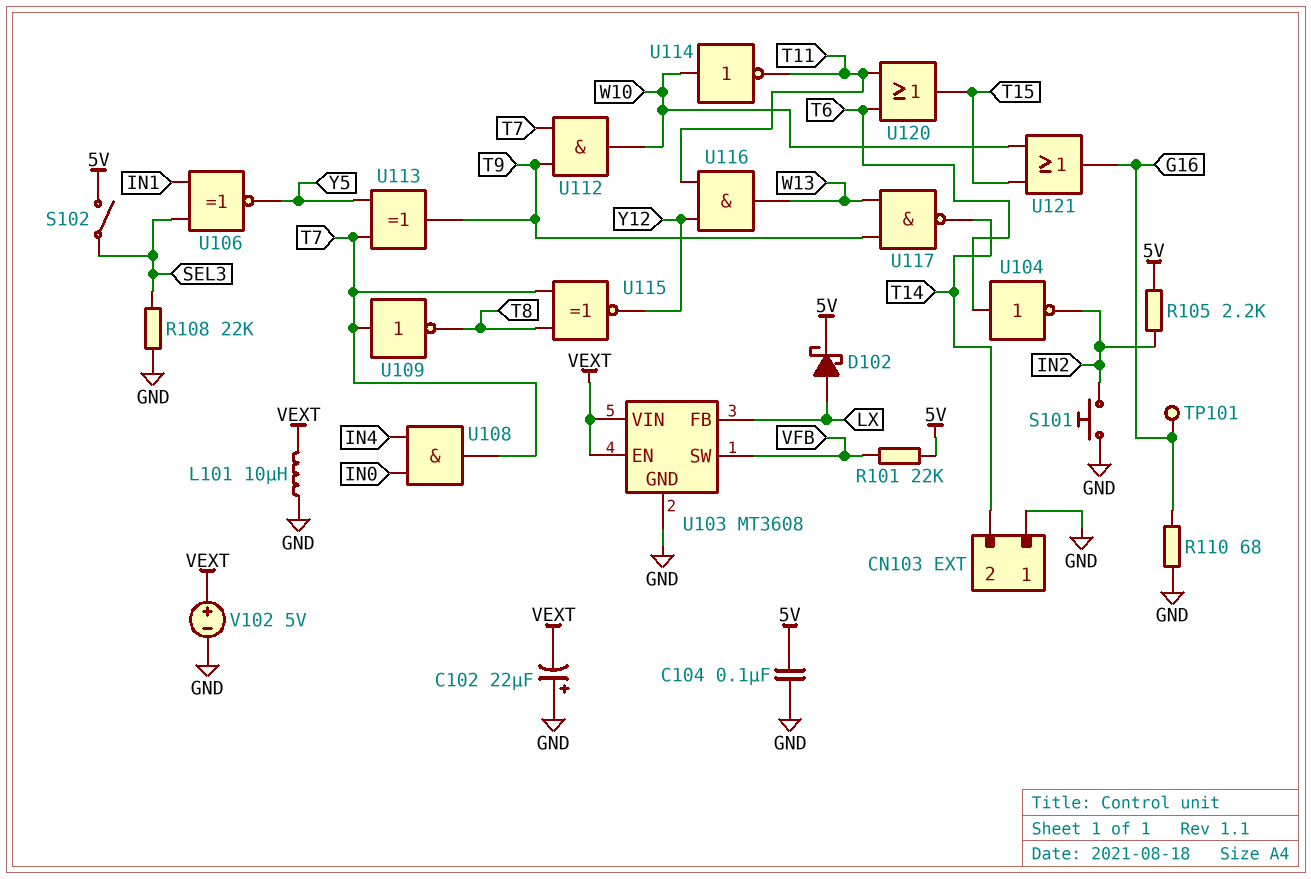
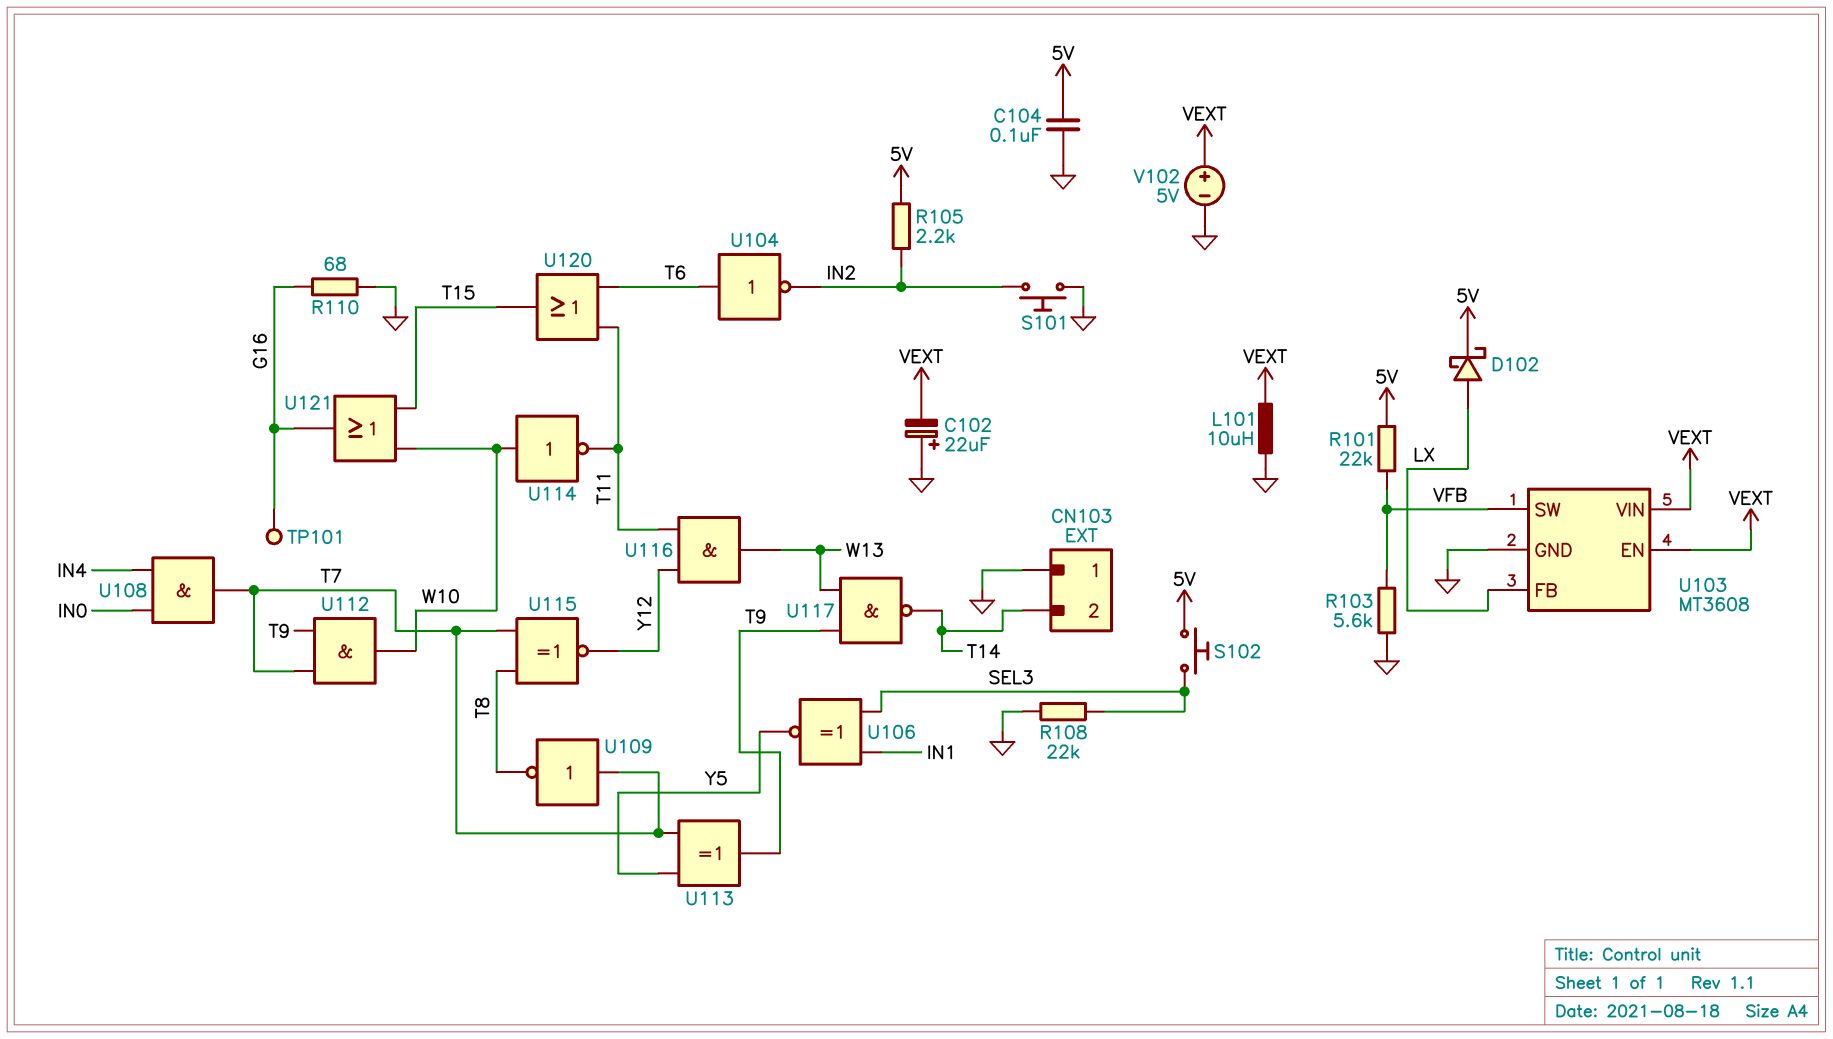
R103: none -> 5.6k (GND, VFB)
S102: switch (5V, SEL3) -> button (5V, SEL3)

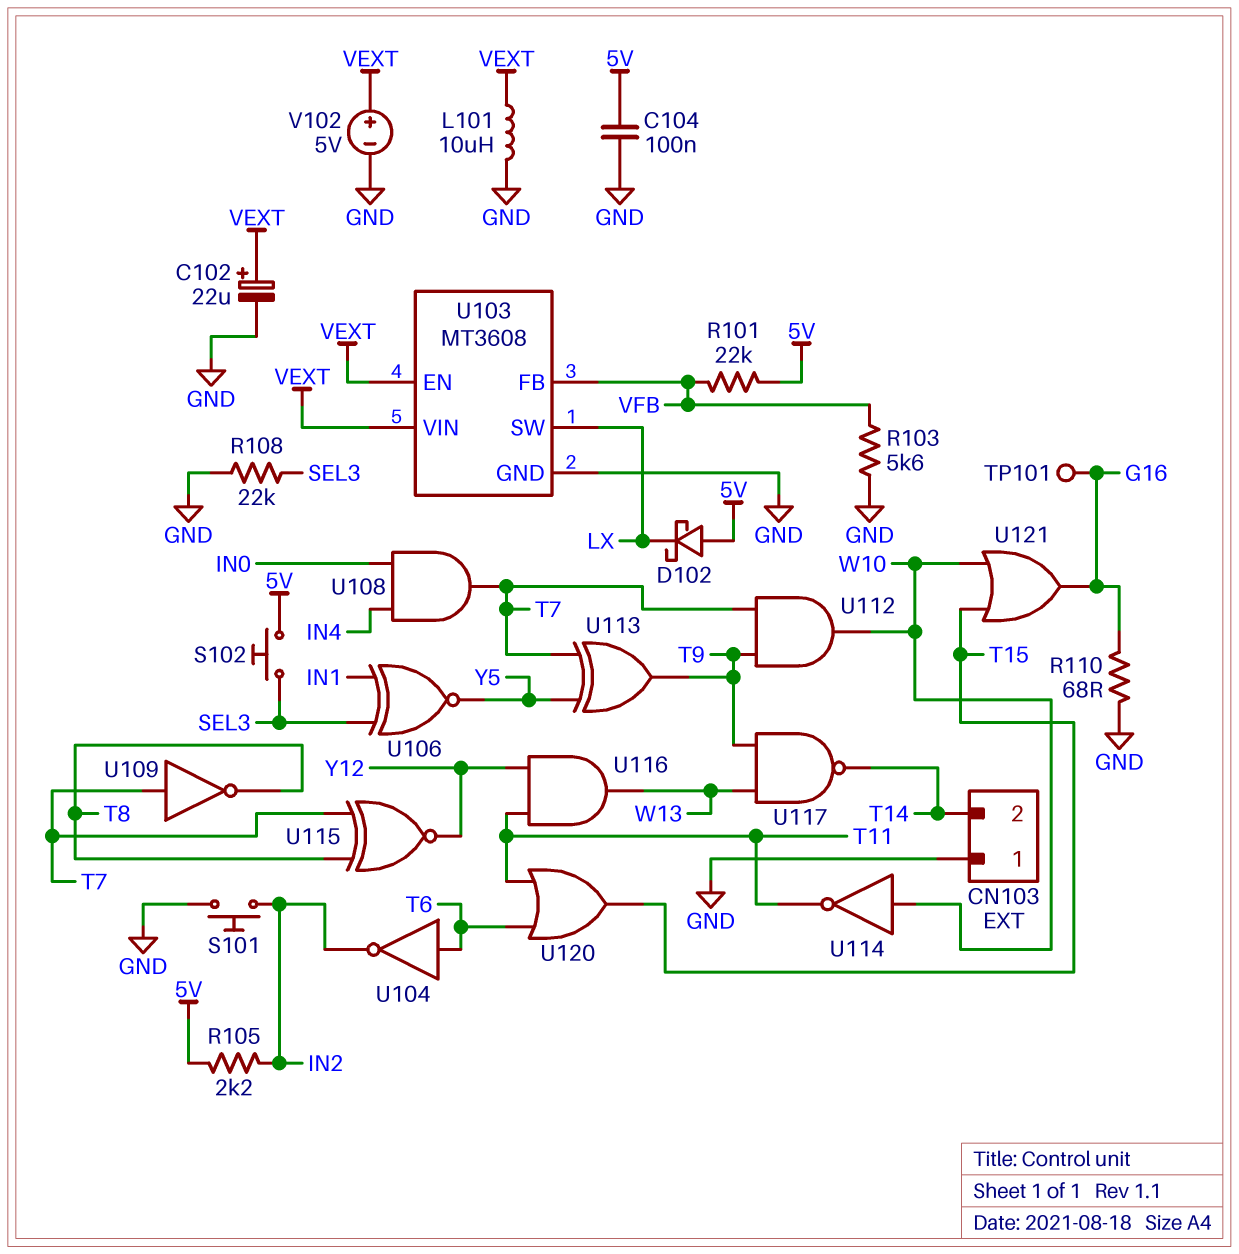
C102: 22uF (plus GND, minus VEXT) -> 22uF (plus VEXT, minus GND)
D102: schottky (A LX, K 5V) -> schottky (A 5V, K LX)
U103 pin FB: LX -> VFB
U103 pin SW: VFB -> LX

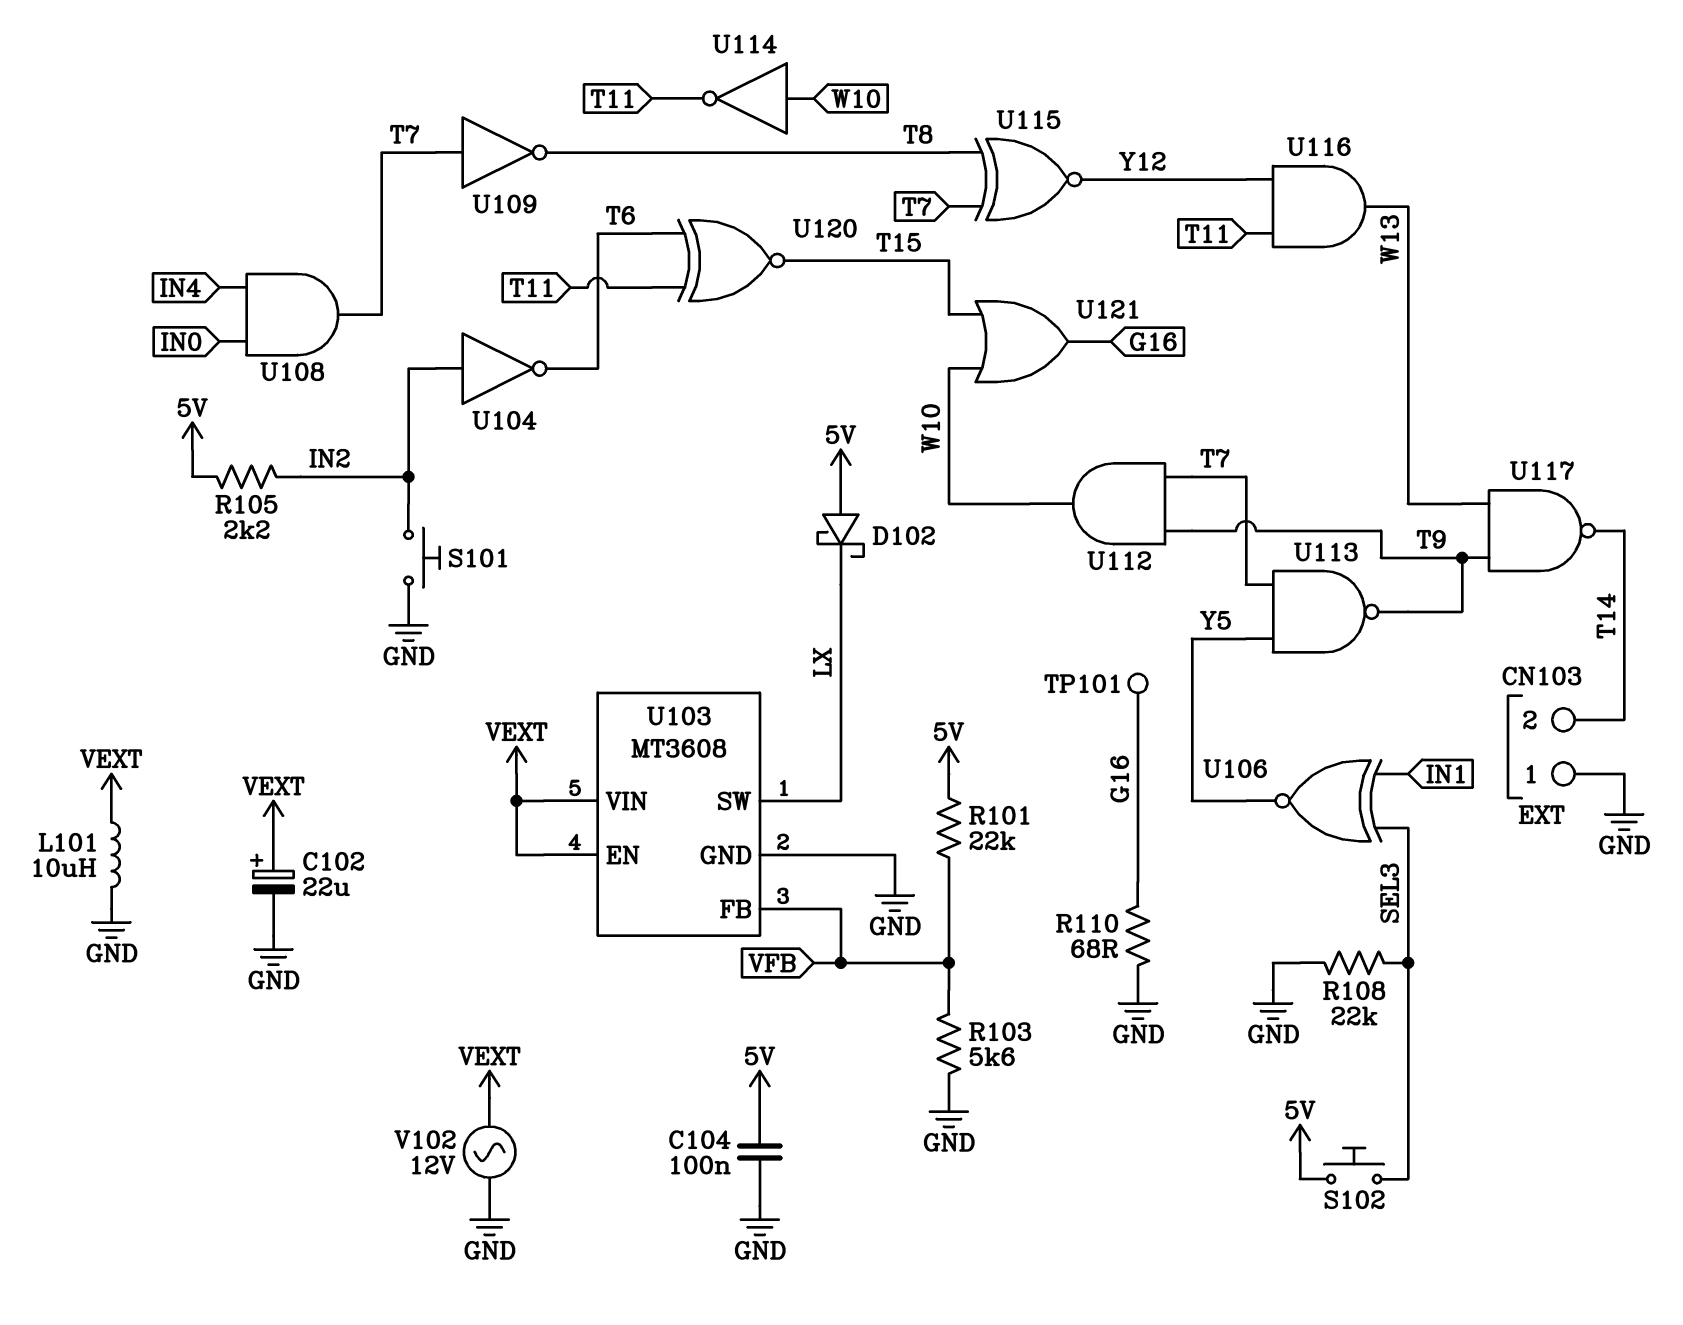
U104: NOT (in T6, out IN2) -> NOT (in IN2, out T6)
U113: XOR (in T7, in Y5, out T9) -> NAND (in T7, in Y5, out T9)
U120: OR (in T6, in T11, out T15) -> XNOR (in T6, in T11, out T15)
V102: 5V (plus VEXT, minus GND) -> AC 12V (GND, VEXT)

